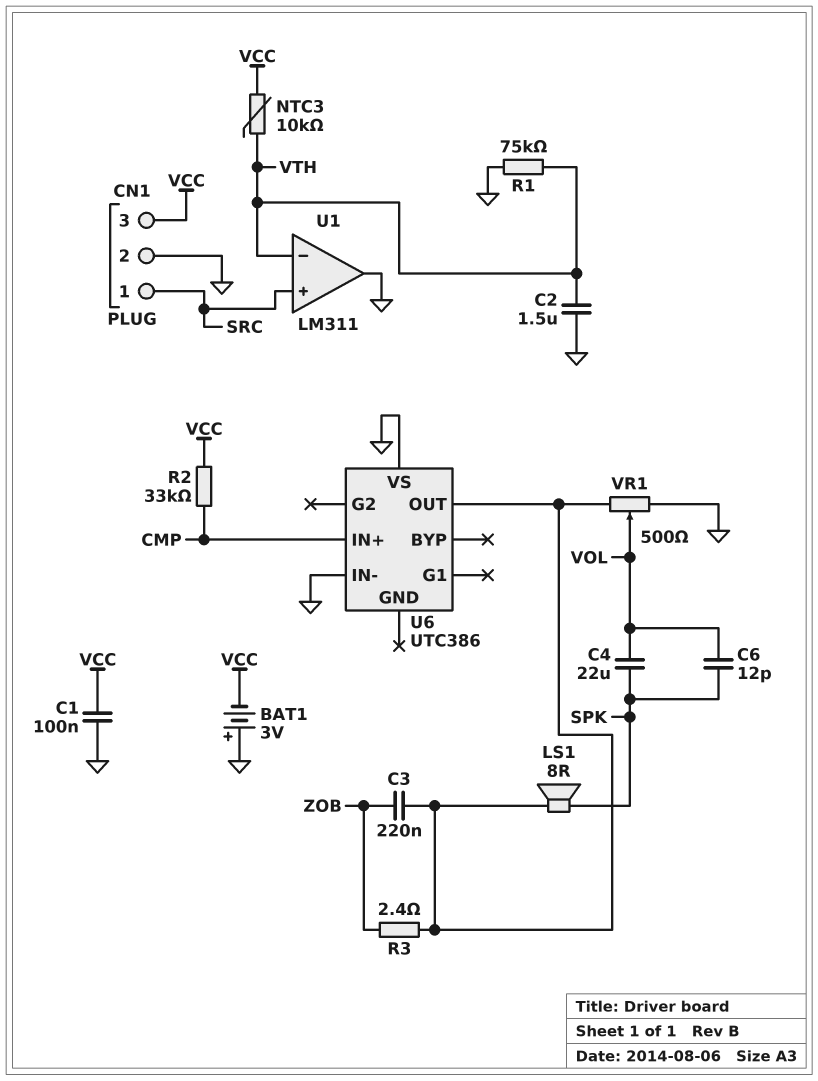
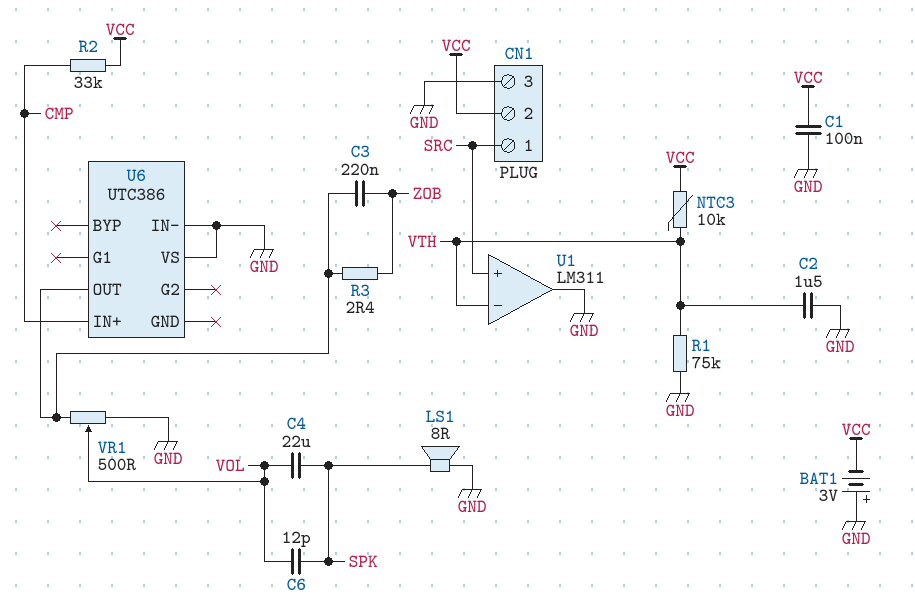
CN1 pin 2: GND -> VCC
CN1 pin 3: VCC -> GND
LS1: speaker 8R (SPK, U6/OUT) -> speaker 8R (GND, SPK)

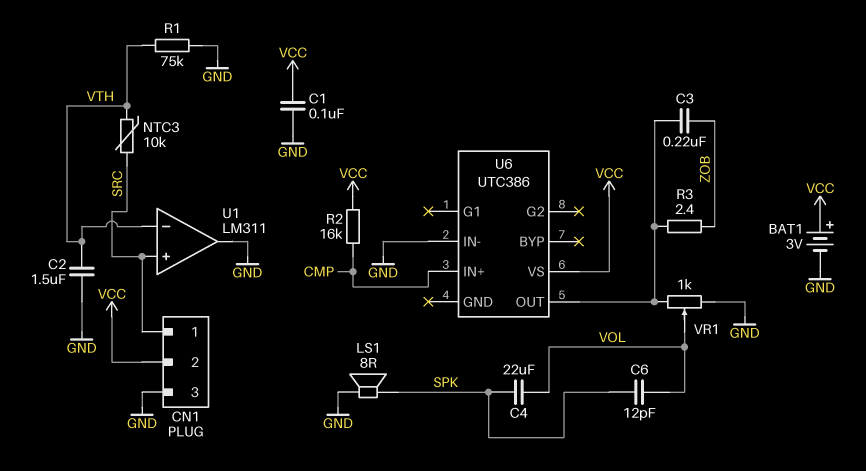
BAT1: 3V (plus GND, minus VCC) -> 3V (plus VCC, minus GND)
NTC3: 10k (VCC, VTH) -> 10k (SRC, VTH)
R2: 33k (CMP, VCC) -> 16k (CMP, VCC)
U6 pin VS: GND -> VCC
VR1: 500 (GND, U6/OUT, wiper VOL) -> 1k (GND, U6/OUT, wiper VOL)

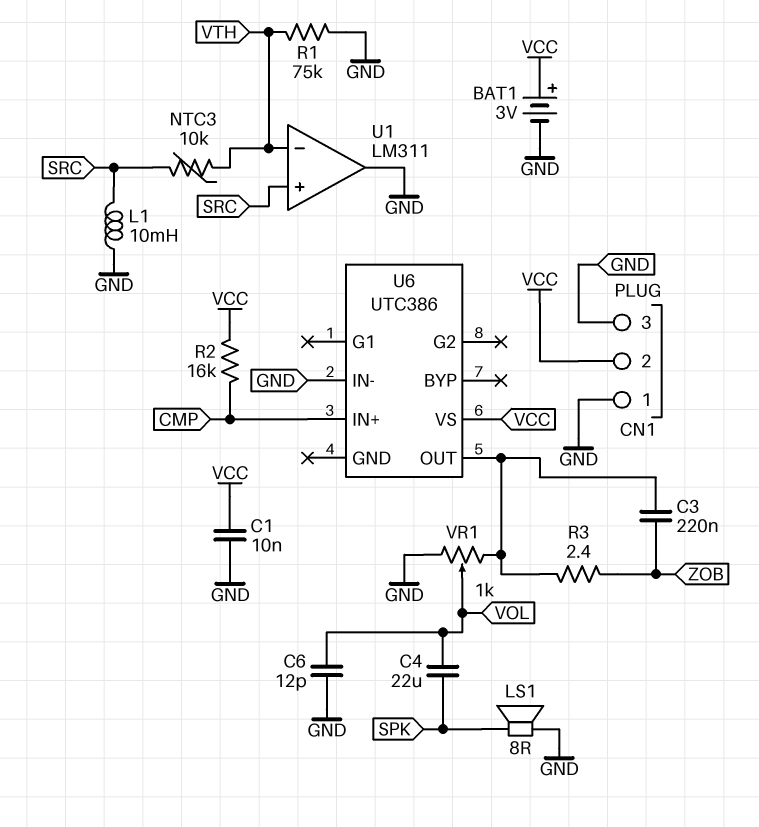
C1: 100nF (GND, VCC) -> 10nF (GND, VCC)
C2: 1.5uF (GND, VTH) -> none
C6: 12pF (SPK, VOL) -> 12pF (GND, VOL)
CN1 pin 1: SRC -> GND
L1: none -> 10mH (GND, SRC)

